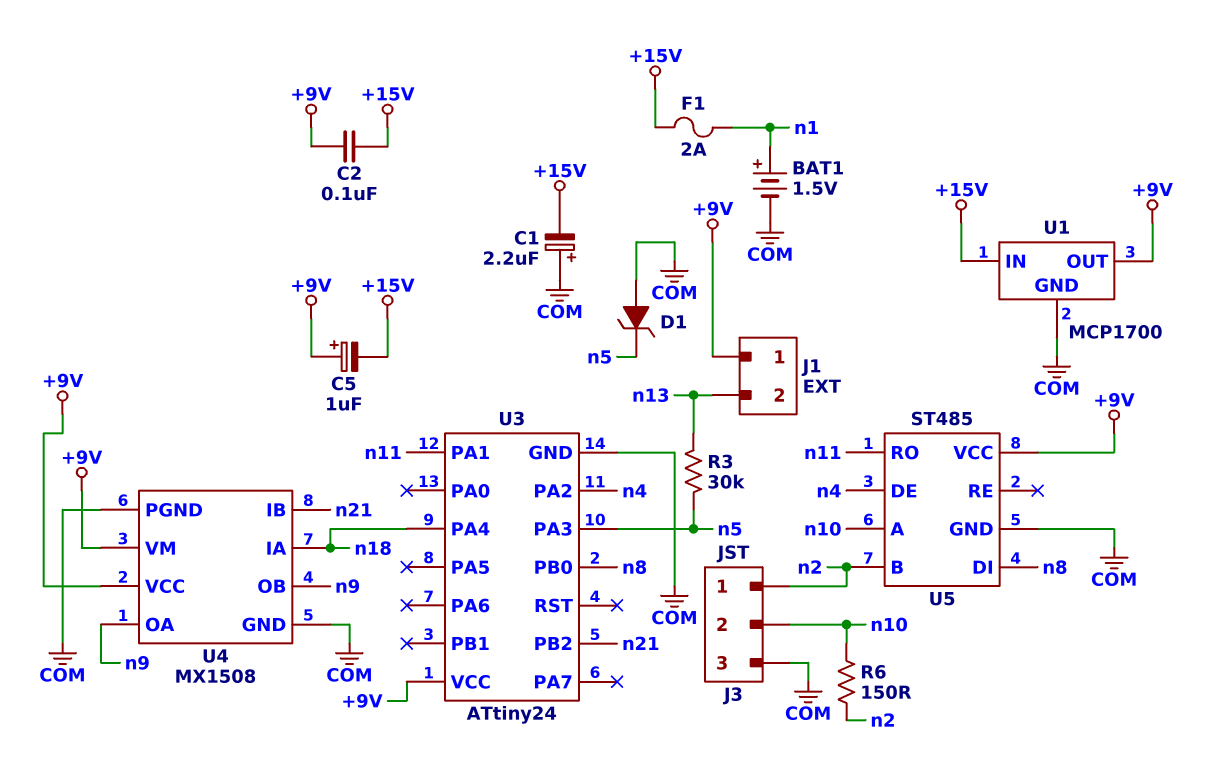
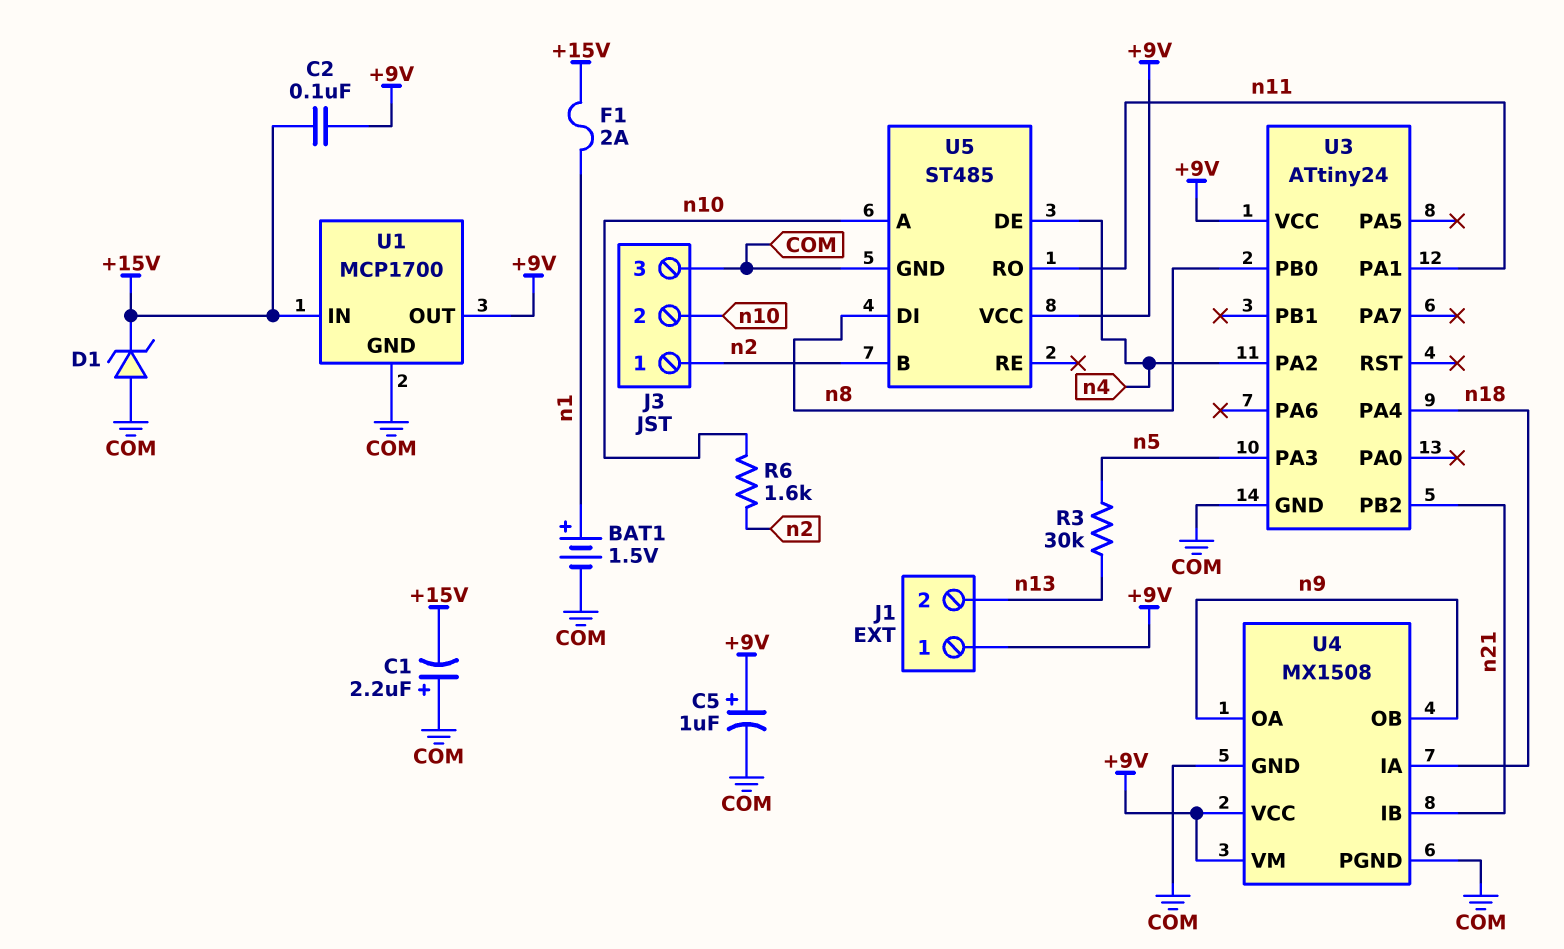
C5: 1uF (plus +9V, minus +15V) -> 1uF (plus +9V, minus COM)
D1: zener (A COM, K n5) -> zener (A COM, K +15V)
R6: 150 (n2, n10) -> 1.6k (n2, n10)

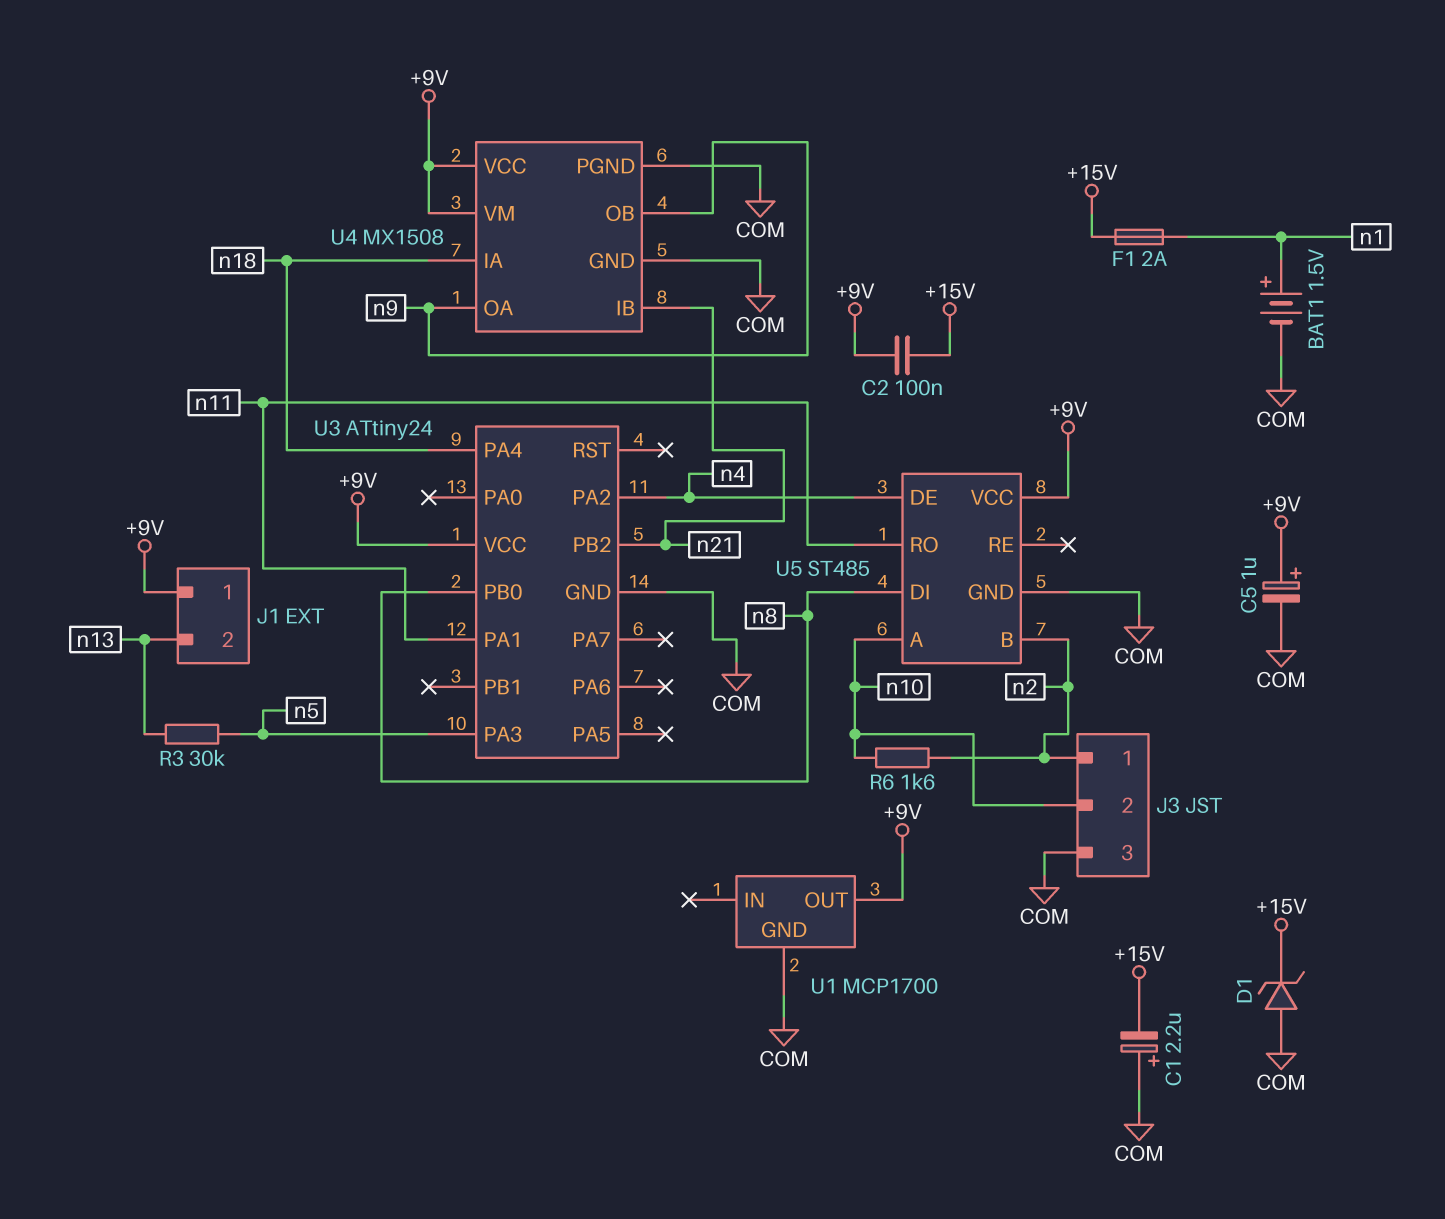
U1 pin IN: +15V -> none

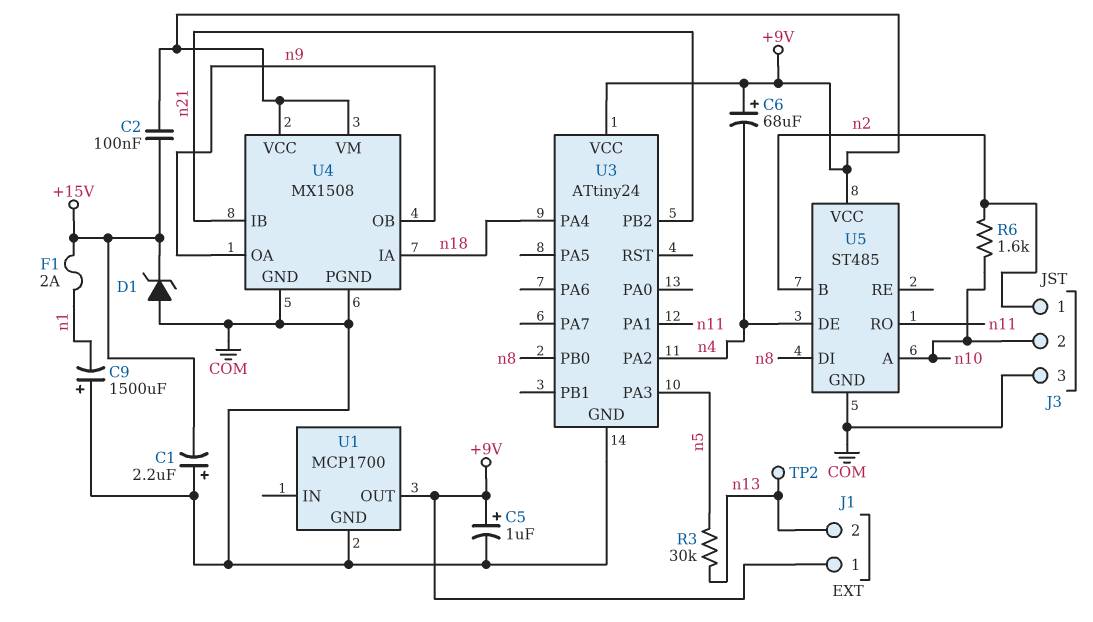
BAT1: 1.5V (plus n1, minus COM) -> none
C6: none -> 68uF (plus +9V, minus n4)
C9: none -> 1500uF (plus COM, minus n1)
TP2: none -> test point (n13)

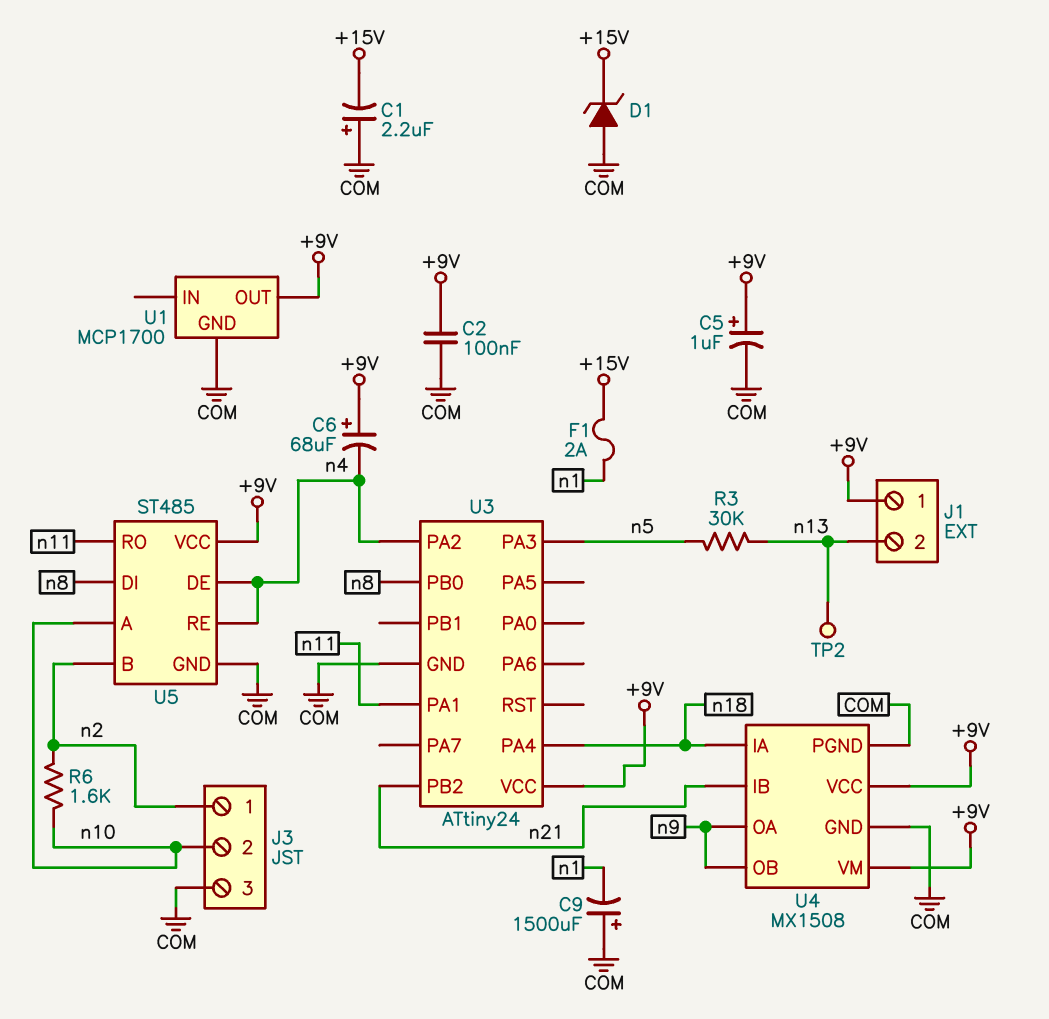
C2: 100nF (+9V, +15V) -> 100nF (+9V, COM)
U5 pin RE: none -> n4

